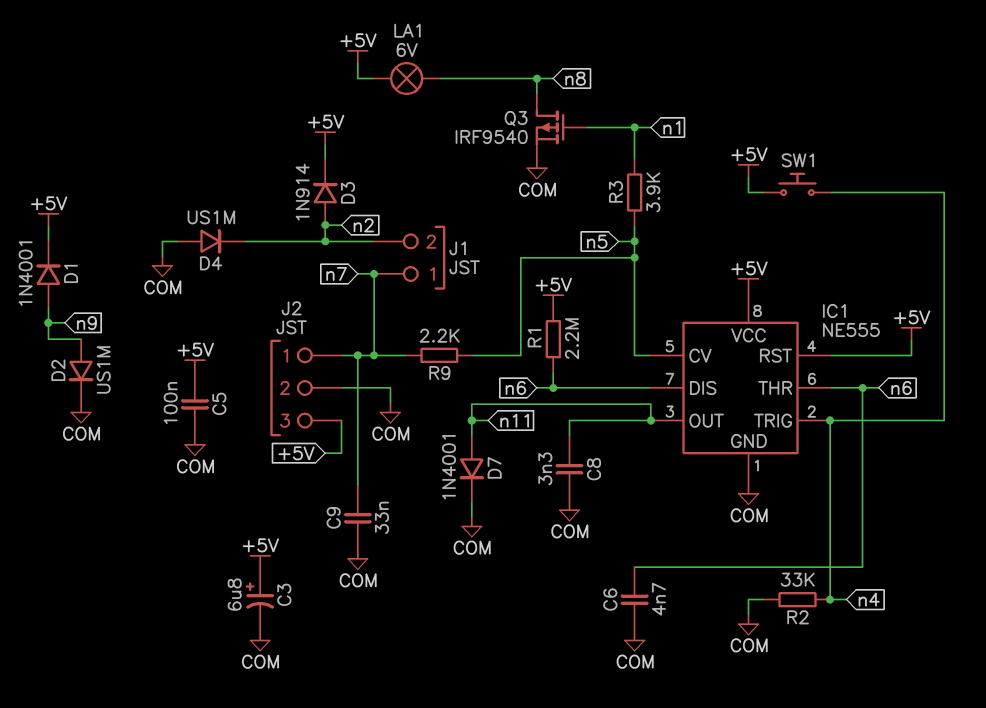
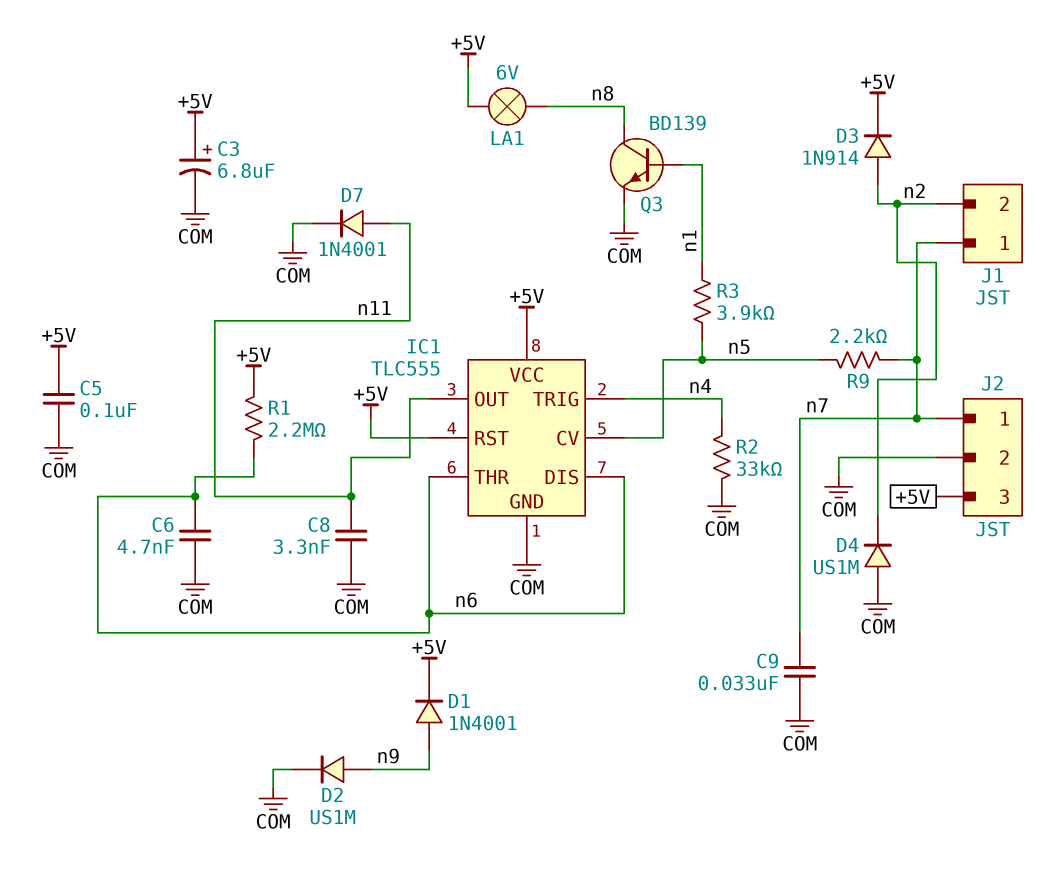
IC1: NE555 -> TLC555
Q3: PMOS IRF9540 (G n1, D n8, S COM) -> NPN BD139 (B n1, C n8, E COM)
SW1: button (+5V, n4) -> none

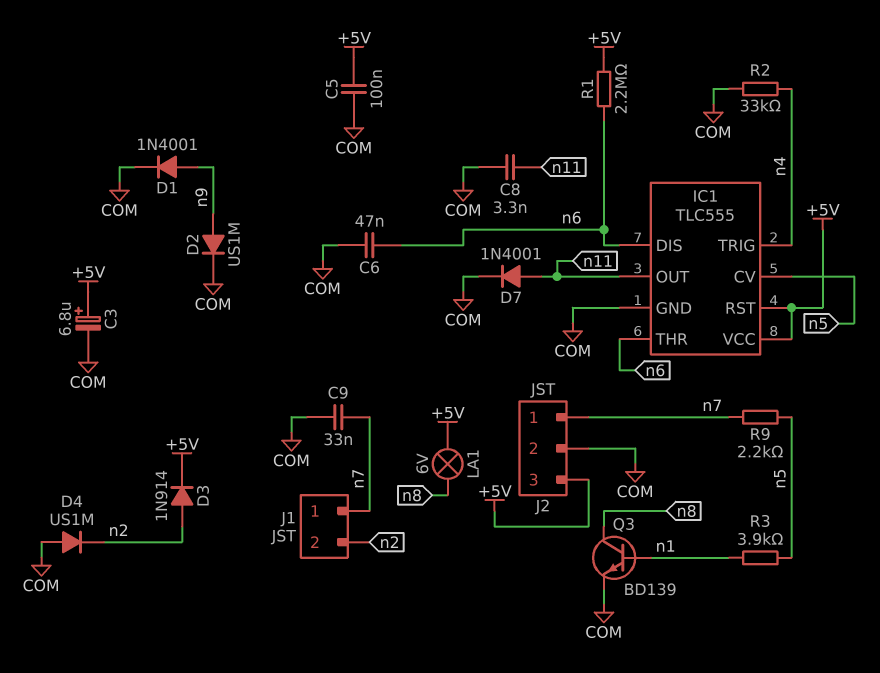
C6: 4.7nF (COM, n6) -> 47nF (COM, n6)
D1: diode 1N4001 (A n9, K +5V) -> diode 1N4001 (A n9, K COM)

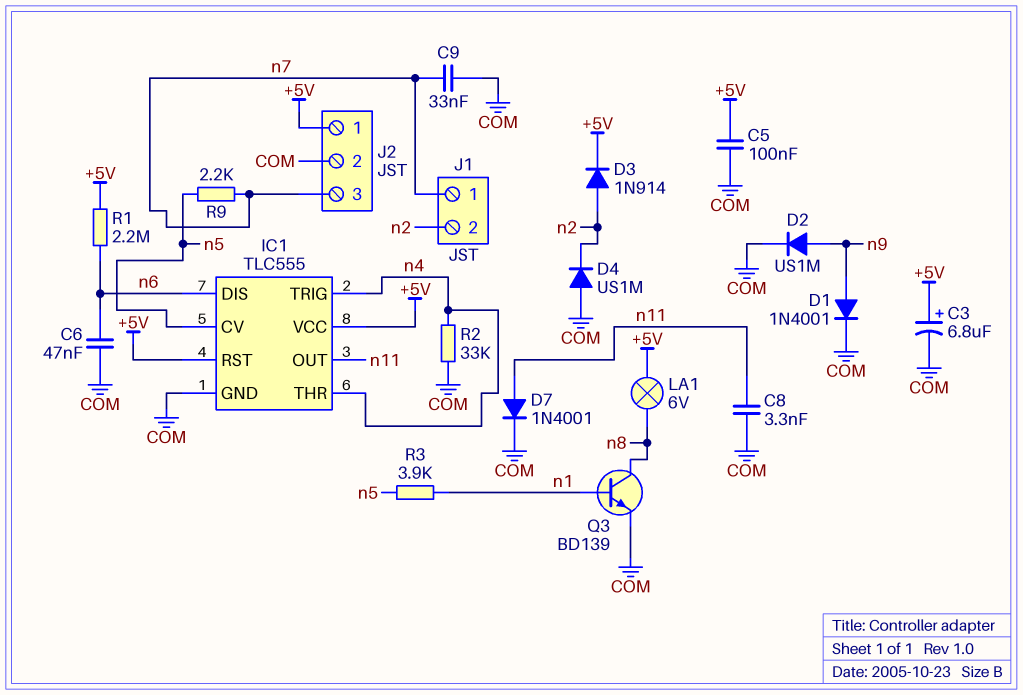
IC1 pin THR: n6 -> n4
J2 pin 1: n7 -> +5V
J2 pin 3: +5V -> n7

